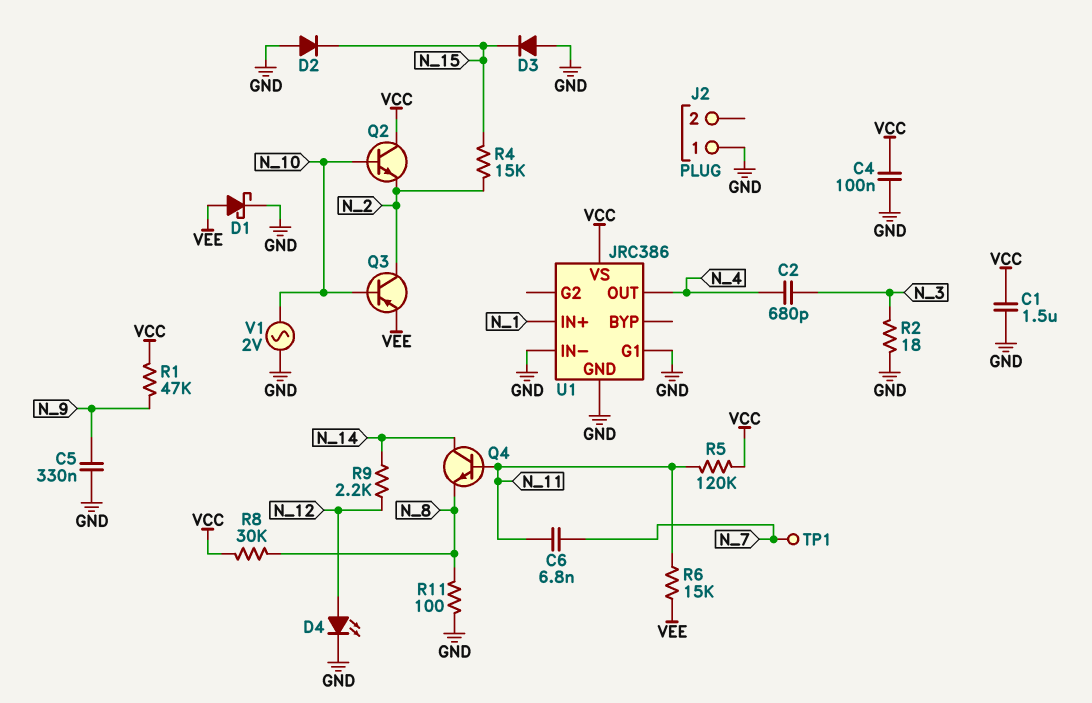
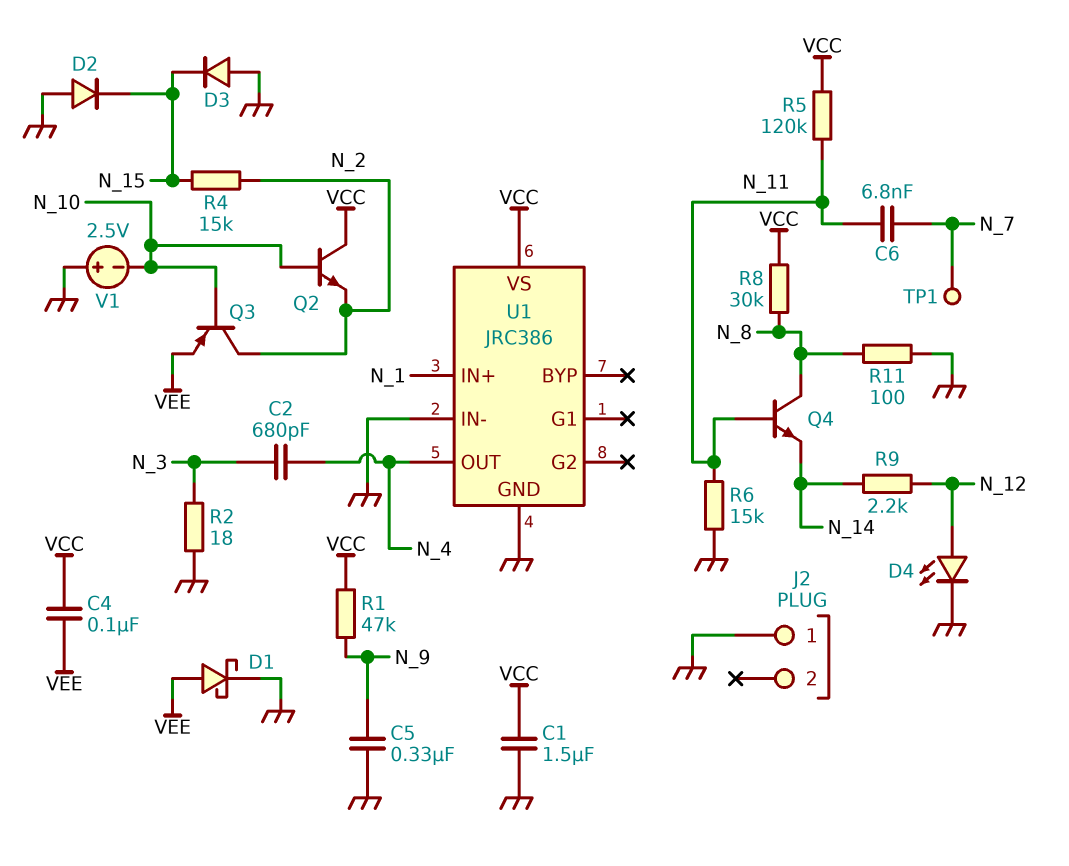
C4: 100nF (GND, VCC) -> 100nF (VCC, VEE)
Q4: NPN (B N_11, C N_14, E N_8) -> NPN (B N_11, C N_8, E N_14)
R6: 15k (N_11, VEE) -> 15k (GND, N_11)
U1 pin G1: GND -> none
V1: AC 2V (GND, N_10) -> 2.5V (plus GND, minus N_10)

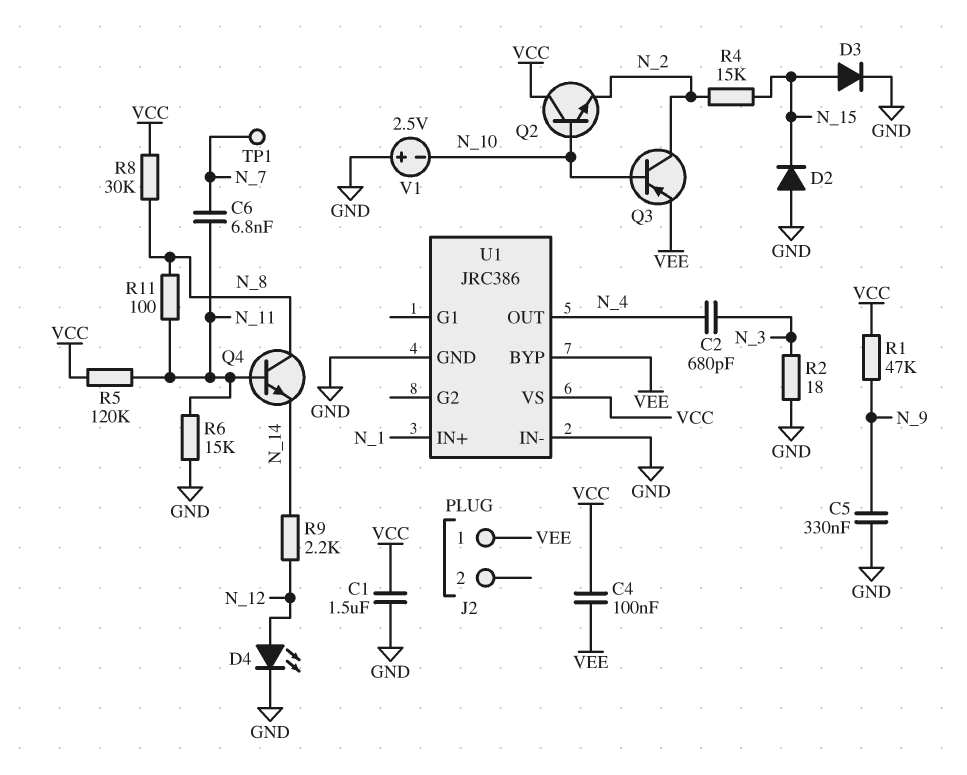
D1: schottky (A VEE, K GND) -> none
D3: diode (A GND, K N_15) -> diode (A N_15, K GND)
J2 pin 1: GND -> VEE
R11: 100 (GND, N_8) -> 100 (N_8, N_11)
U1 pin BYP: none -> VEE

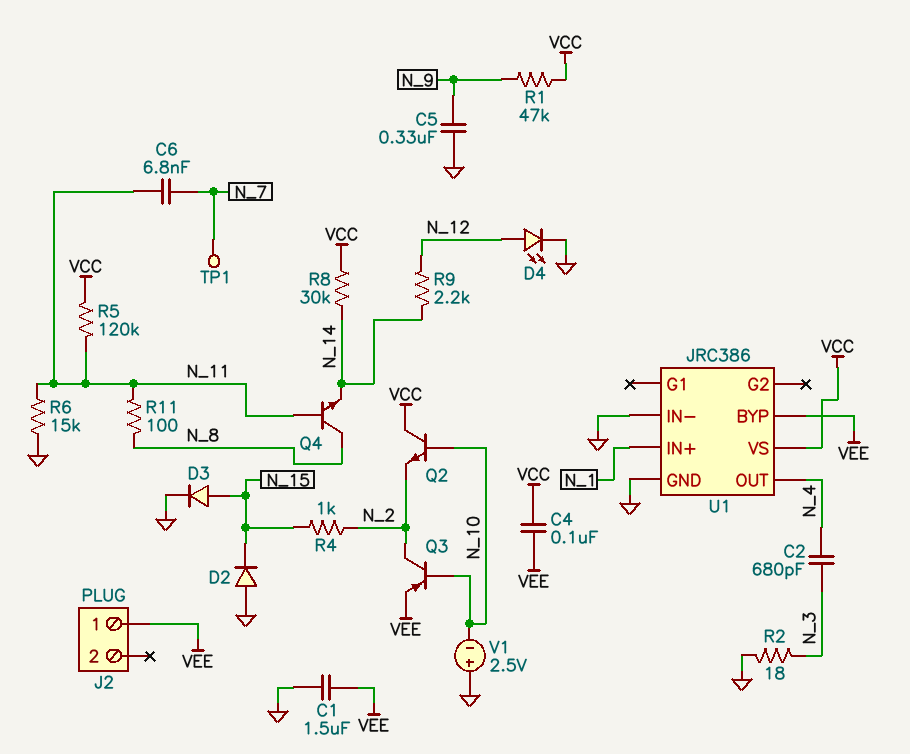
C1: 1.5uF (GND, VCC) -> 1.5uF (GND, VEE)
R4: 15k (N_2, N_15) -> 1k (N_2, N_15)
R8: 30k (N_8, VCC) -> 30k (N_14, VCC)

